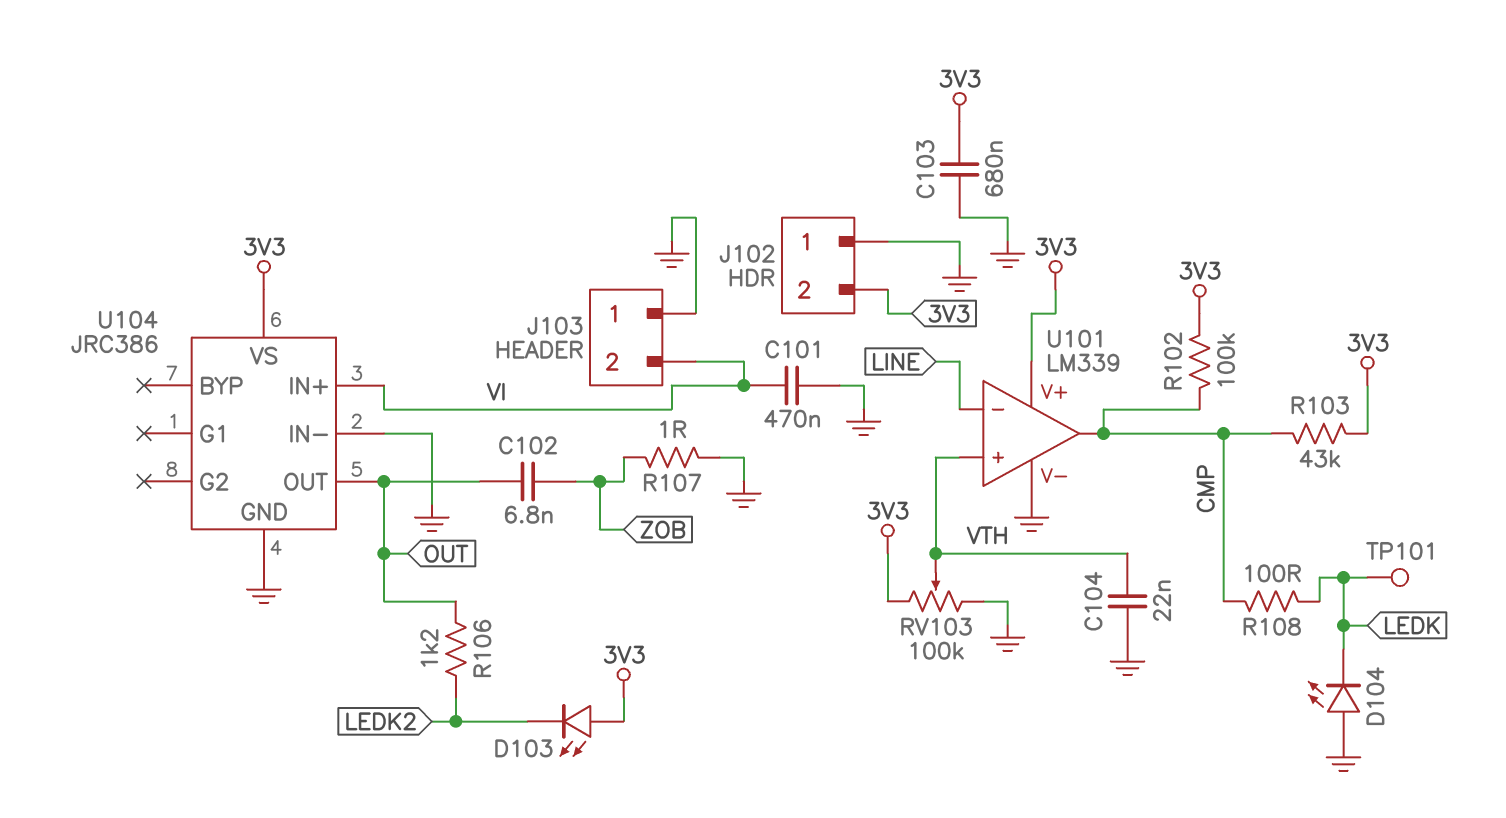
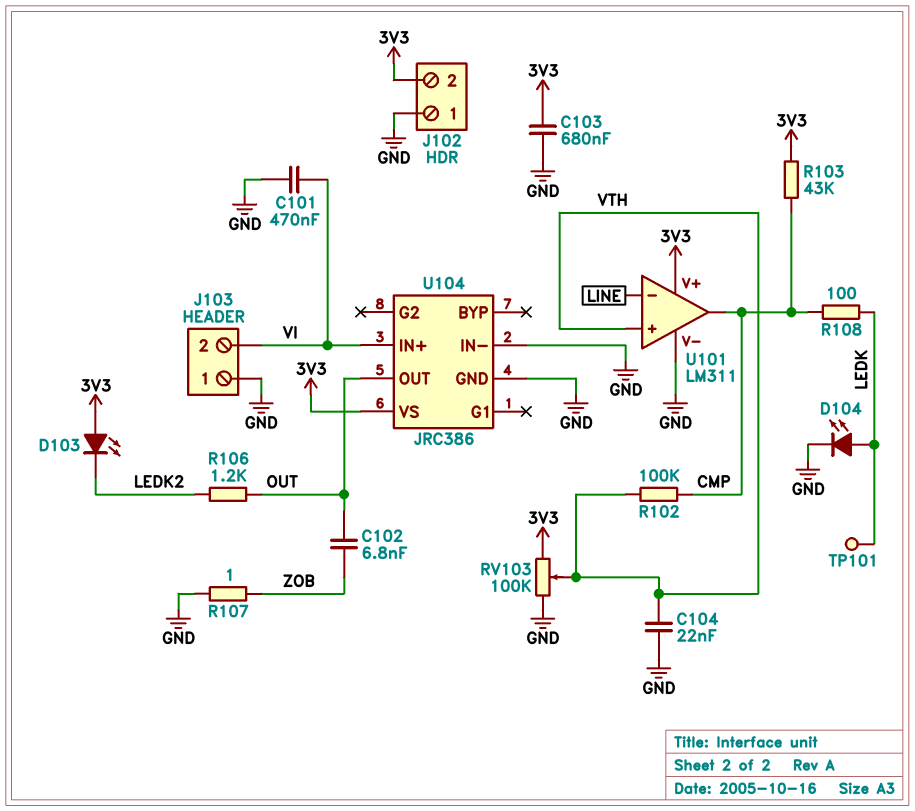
D104: LED (A GND, K LEDK) -> LED (A LEDK, K GND)
R102: 100k (3V3, CMP) -> 100k (CMP, VTH)
U101: LM339 -> LM311

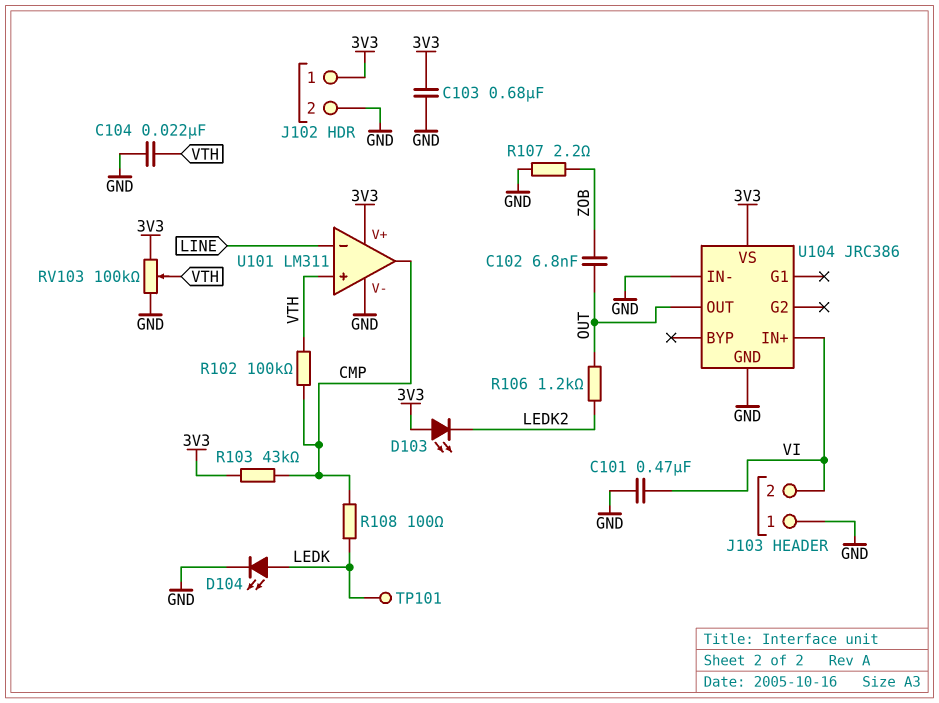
J102 pin 1: GND -> 3V3
J102 pin 2: 3V3 -> GND
R107: 1 (GND, ZOB) -> 2.2 (GND, ZOB)

